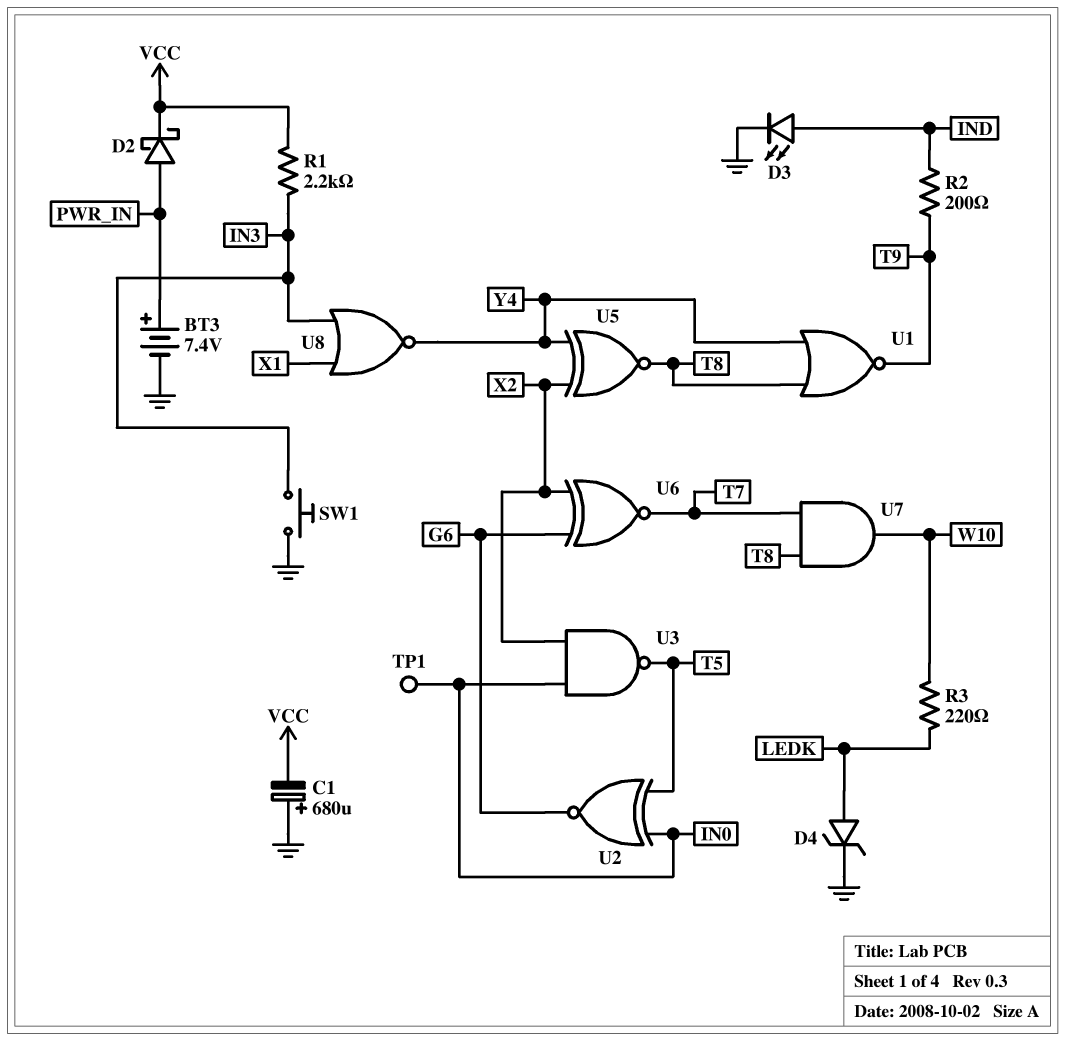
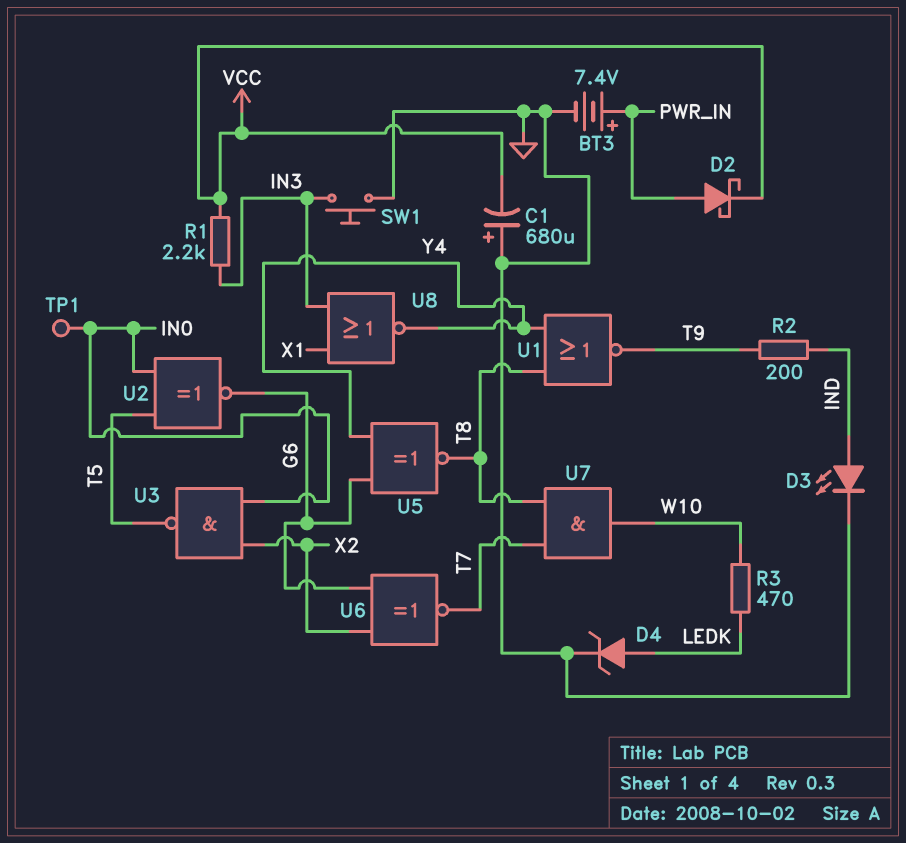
R3: 220 (LEDK, W10) -> 470 (LEDK, W10)
U5: XNOR (in X2, in Y4, out T8) -> XNOR (in G6, in Y4, out T8)

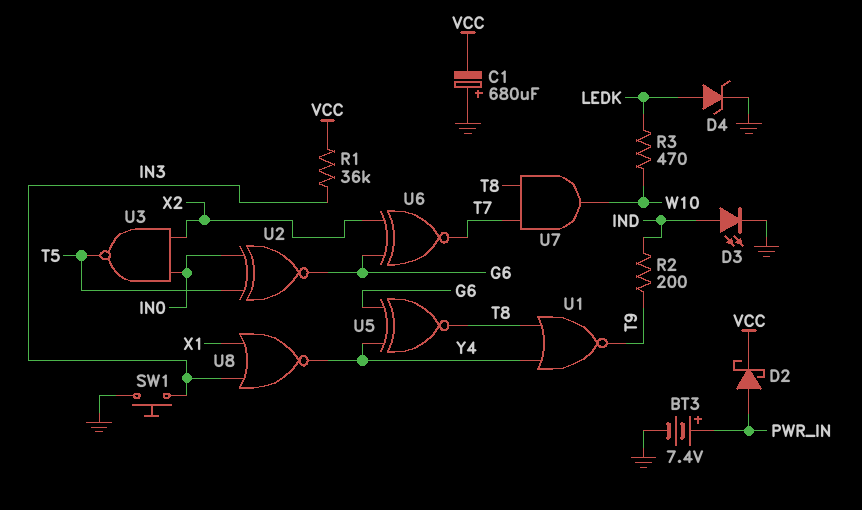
R1: 2.2k (IN3, VCC) -> 36k (IN3, VCC)
TP1: test point (IN0) -> none

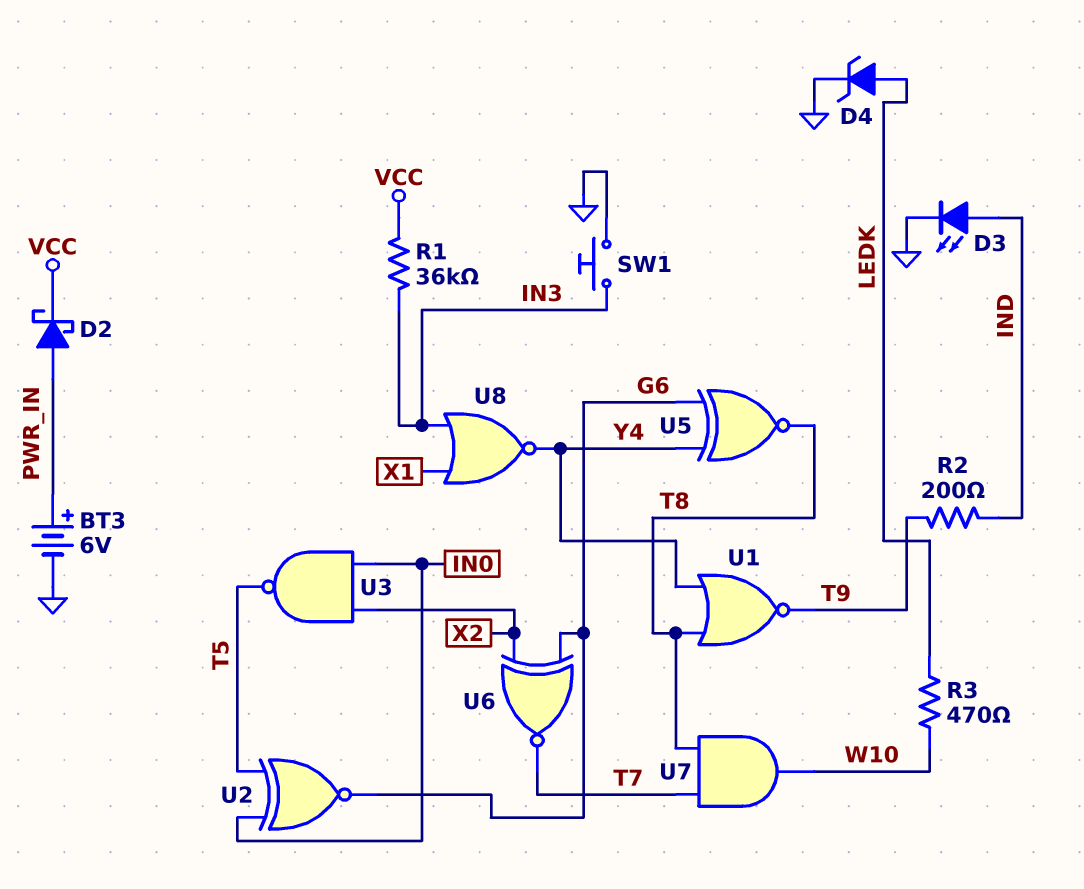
BT3: 7.4V (plus PWR_IN, minus GND) -> 6V (plus PWR_IN, minus GND)
C1: 680uF (plus GND, minus VCC) -> none

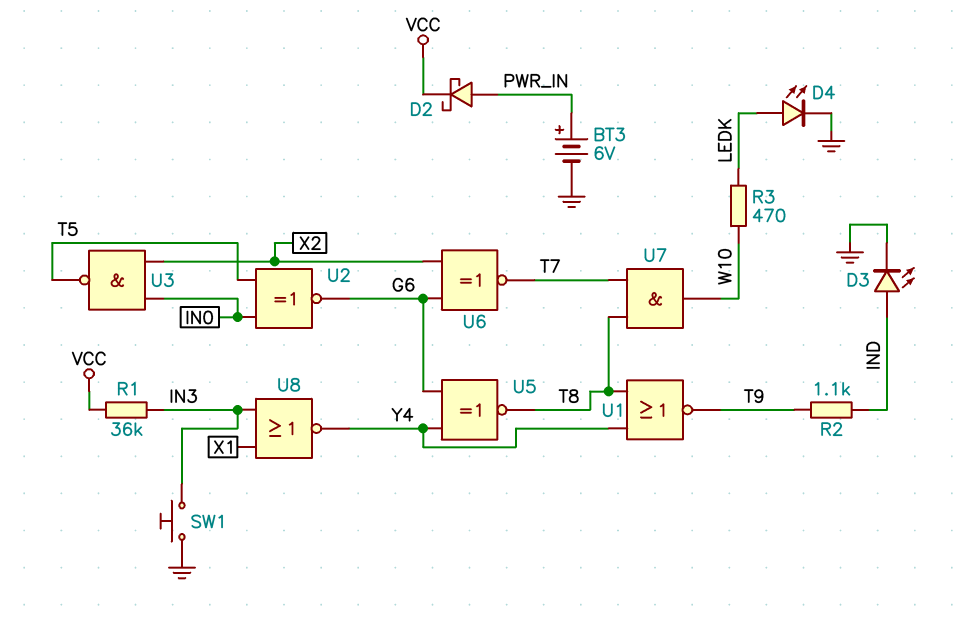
D4: zener (A LEDK, K GND) -> LED (A LEDK, K GND)
R2: 200 (IND, T9) -> 1.1k (IND, T9)

